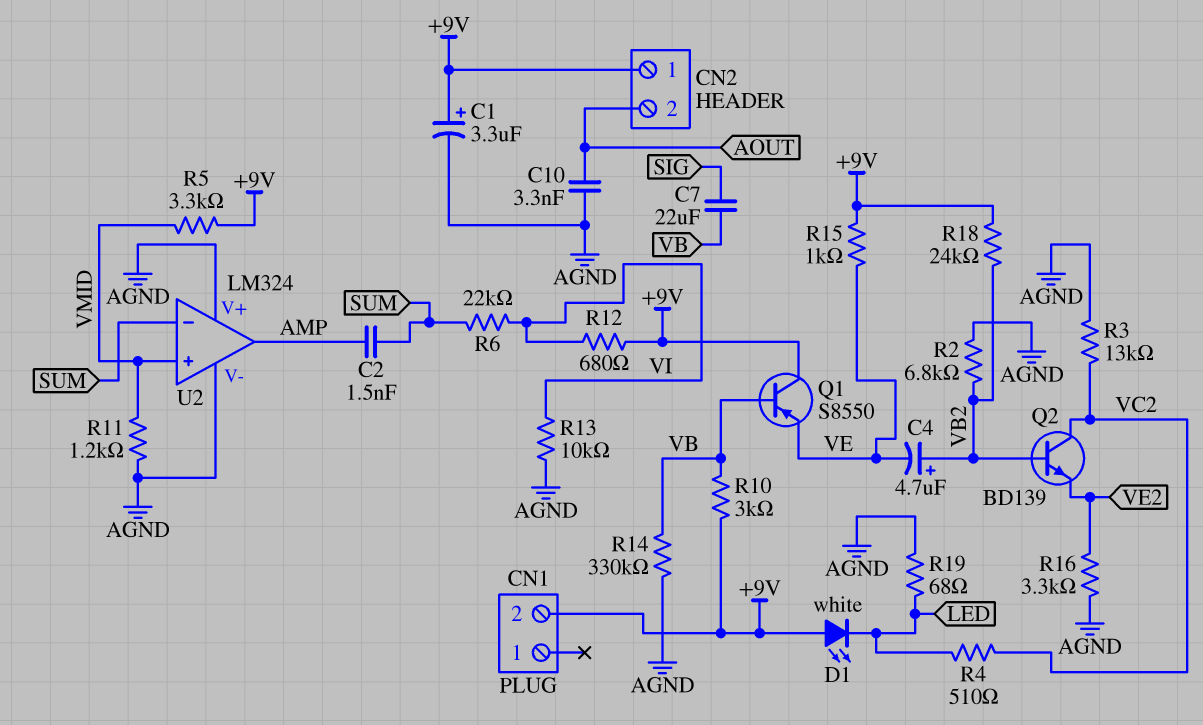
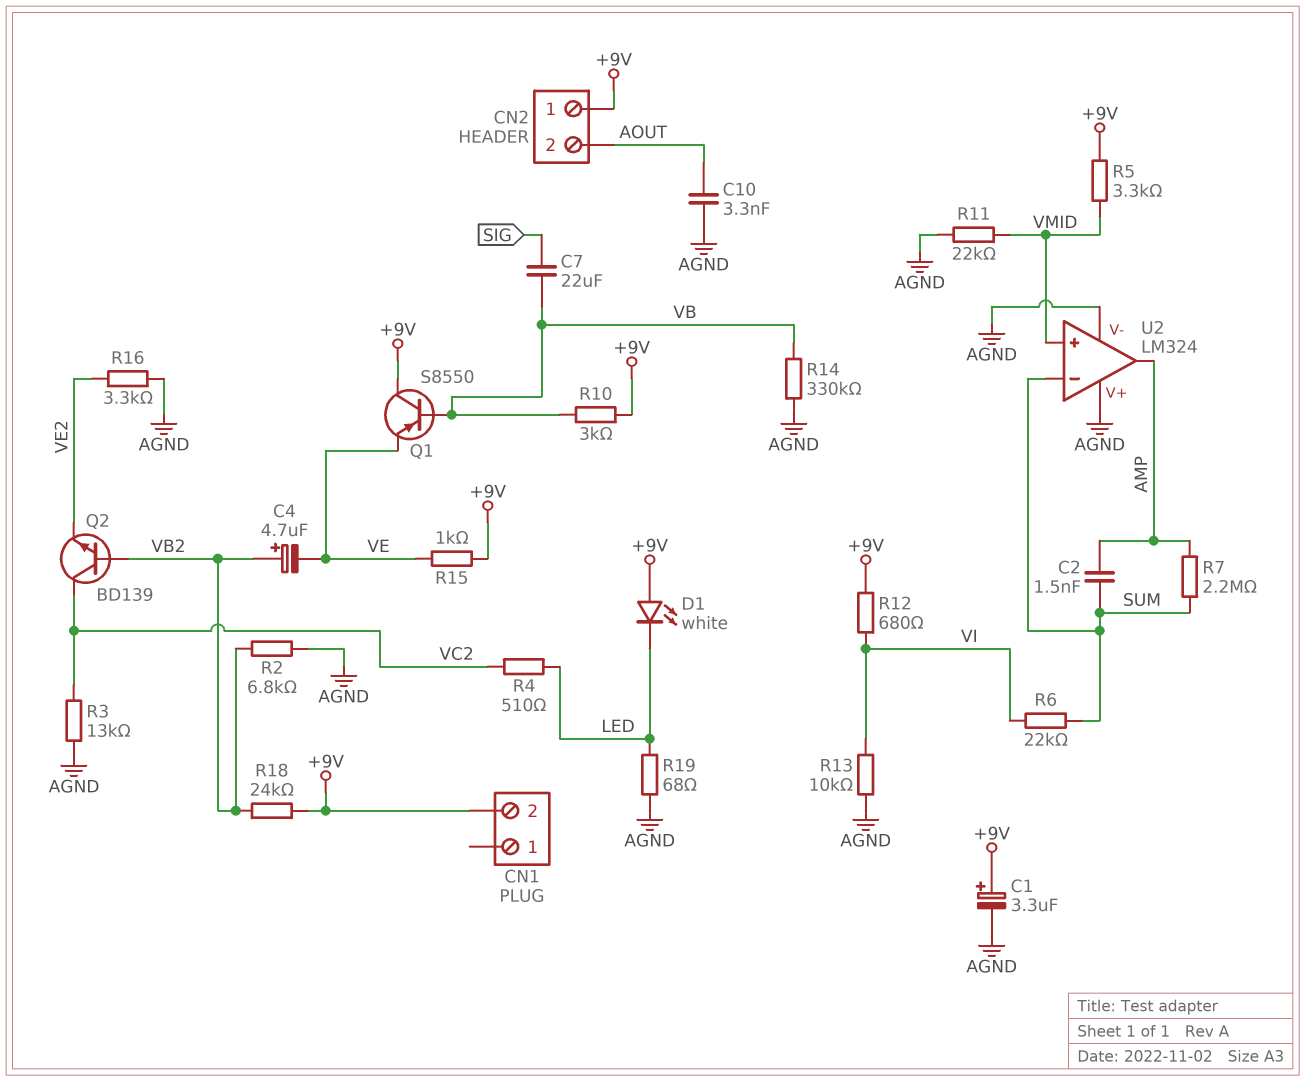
R7: none -> 2.2M (AMP, SUM)
R11: 1.2k (AGND, VMID) -> 22k (AGND, VMID)

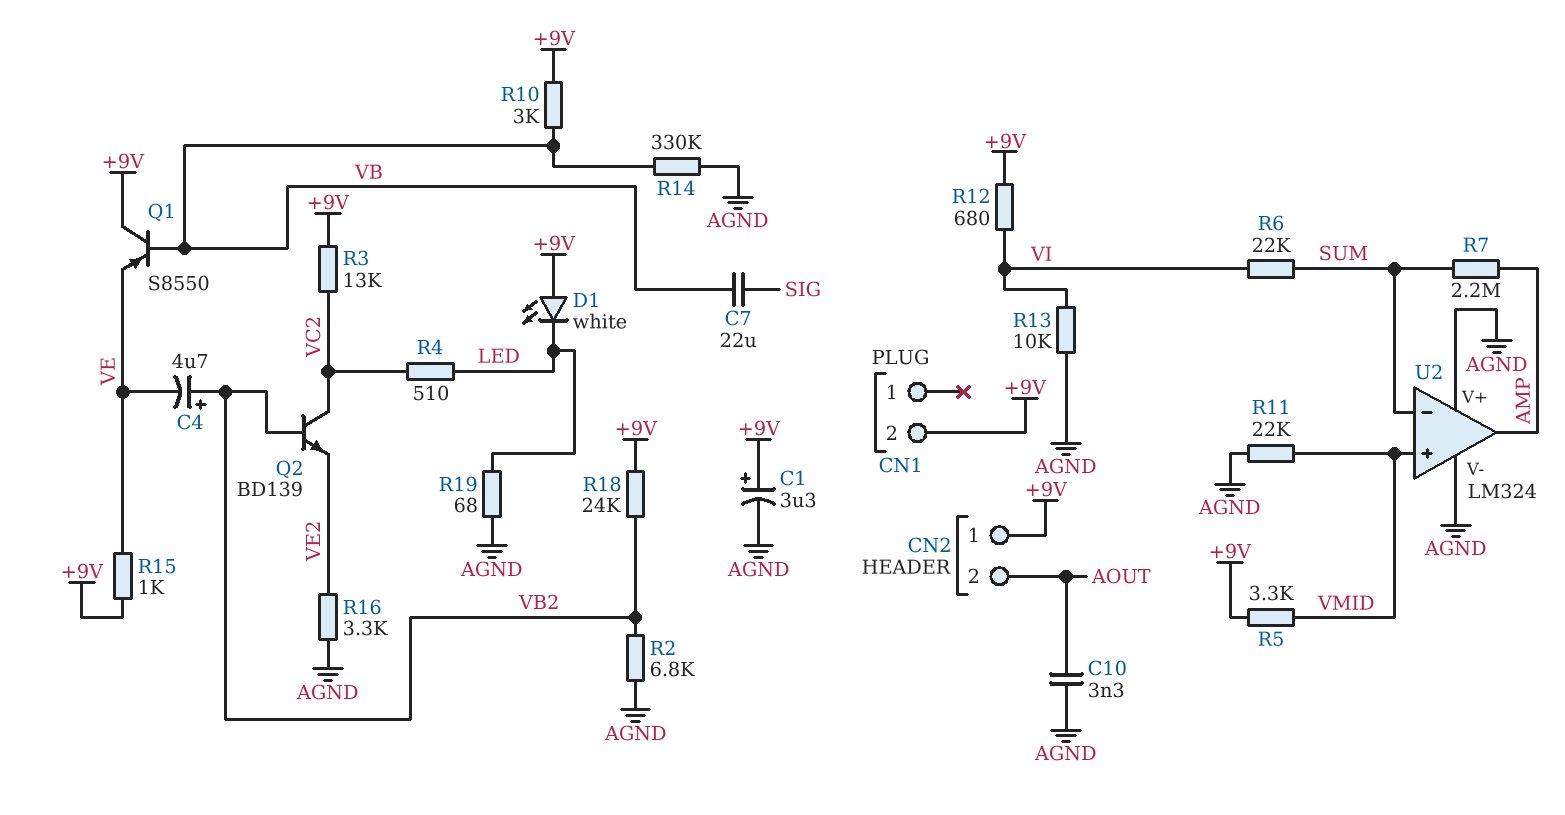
C2: 1.5nF (AMP, SUM) -> none
R3: 13k (AGND, VC2) -> 13k (+9V, VC2)

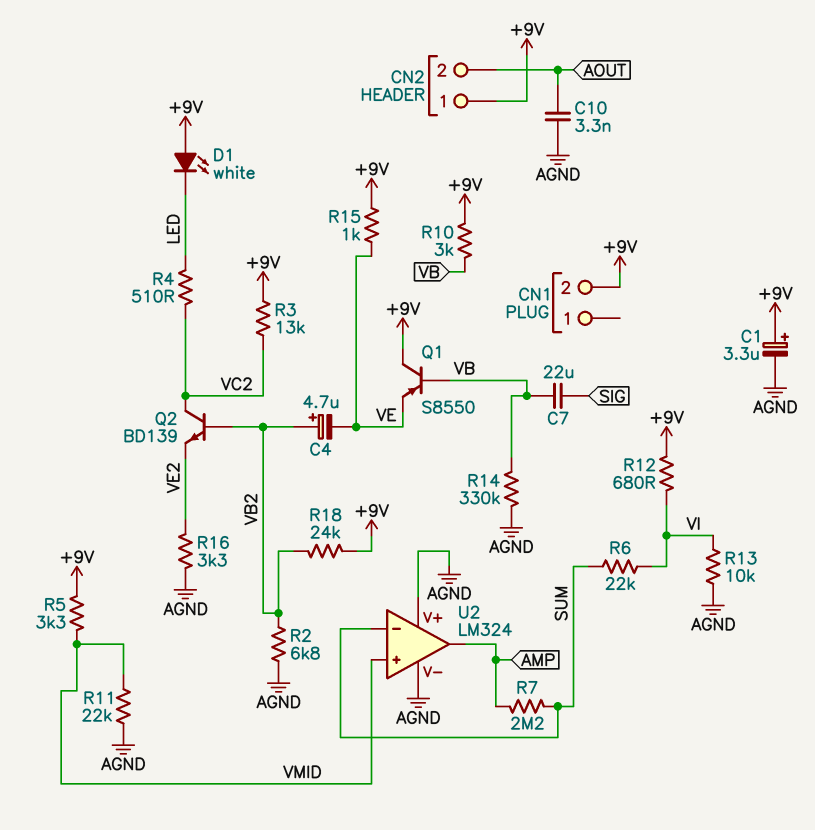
R19: 68 (AGND, LED) -> none

